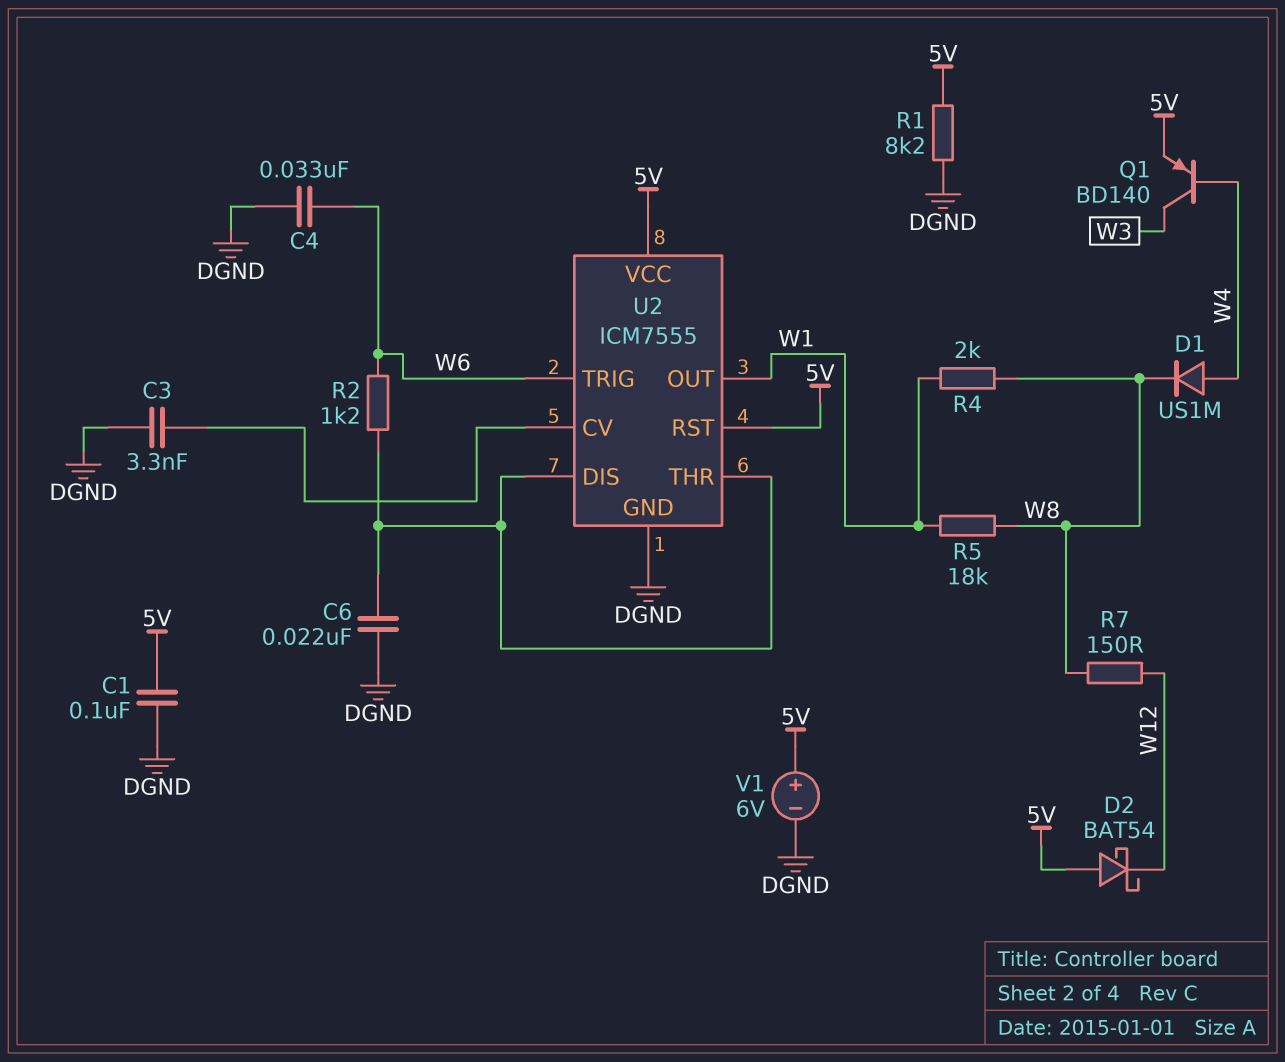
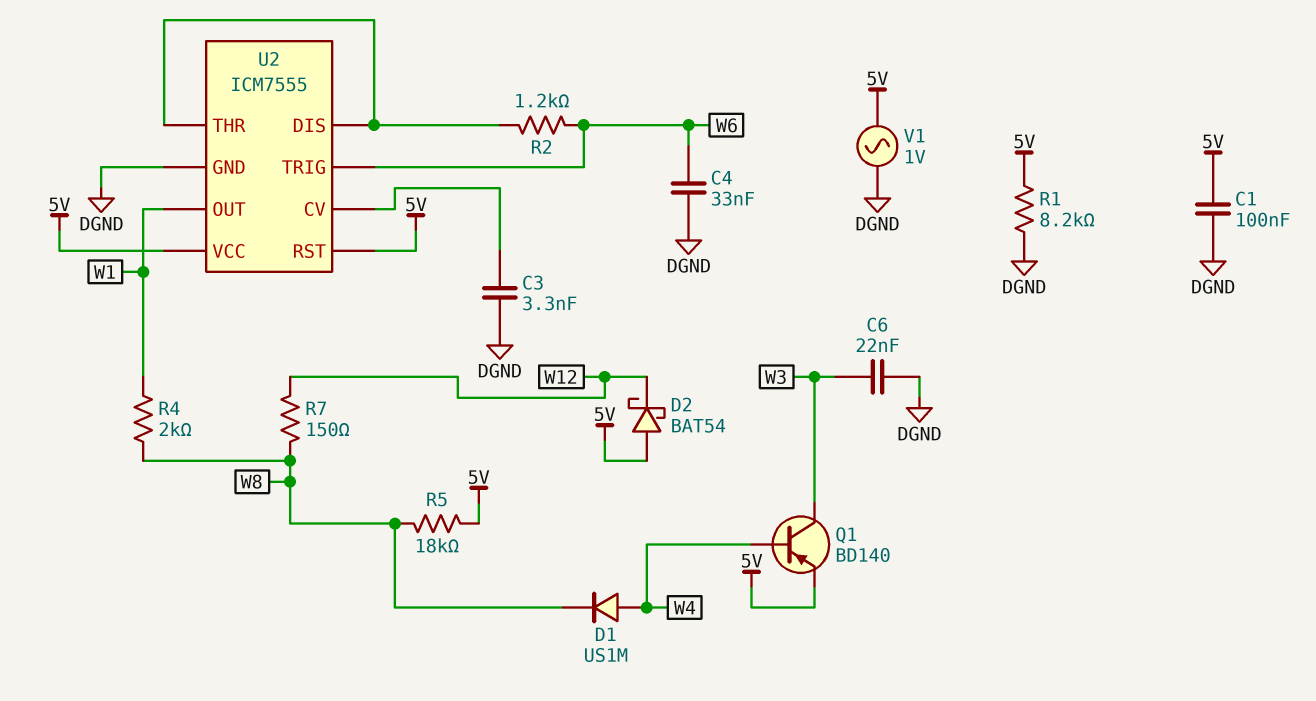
C6: 22nF (DGND, U2/DIS) -> 22nF (DGND, W3)
R5: 18k (W1, W8) -> 18k (5V, W8)
V1: 6V (plus 5V, minus DGND) -> AC 1V (5V, DGND)

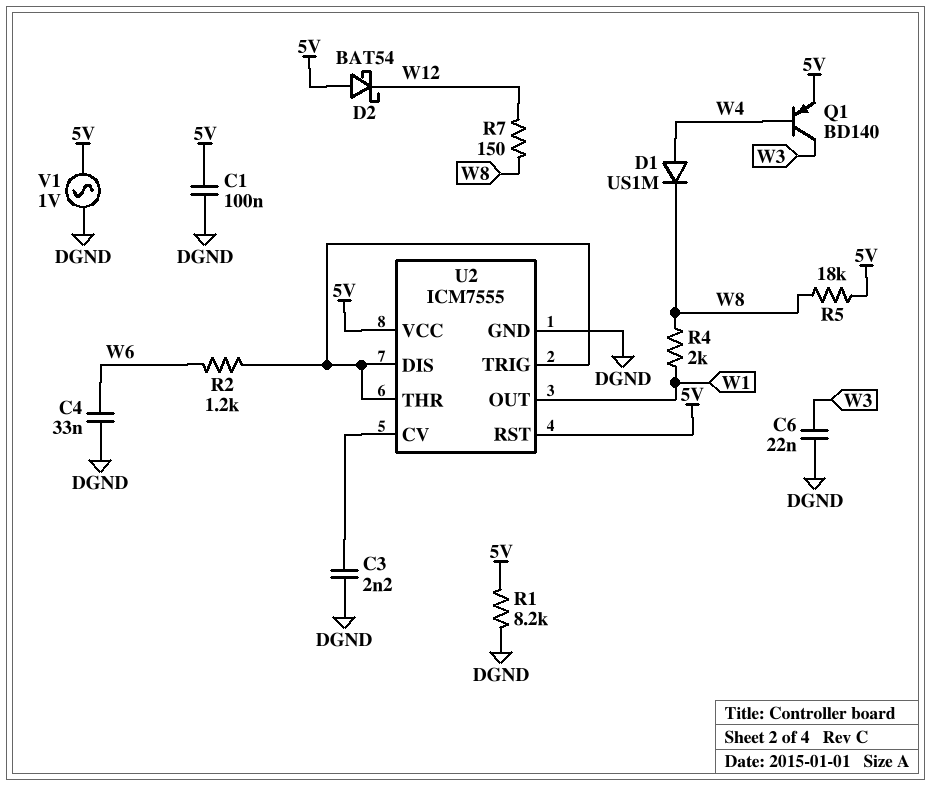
C3: 3.3nF (DGND, U2/CV) -> 2.2nF (DGND, U2/CV)
U2 pin TRIG: W6 -> U2/DIS

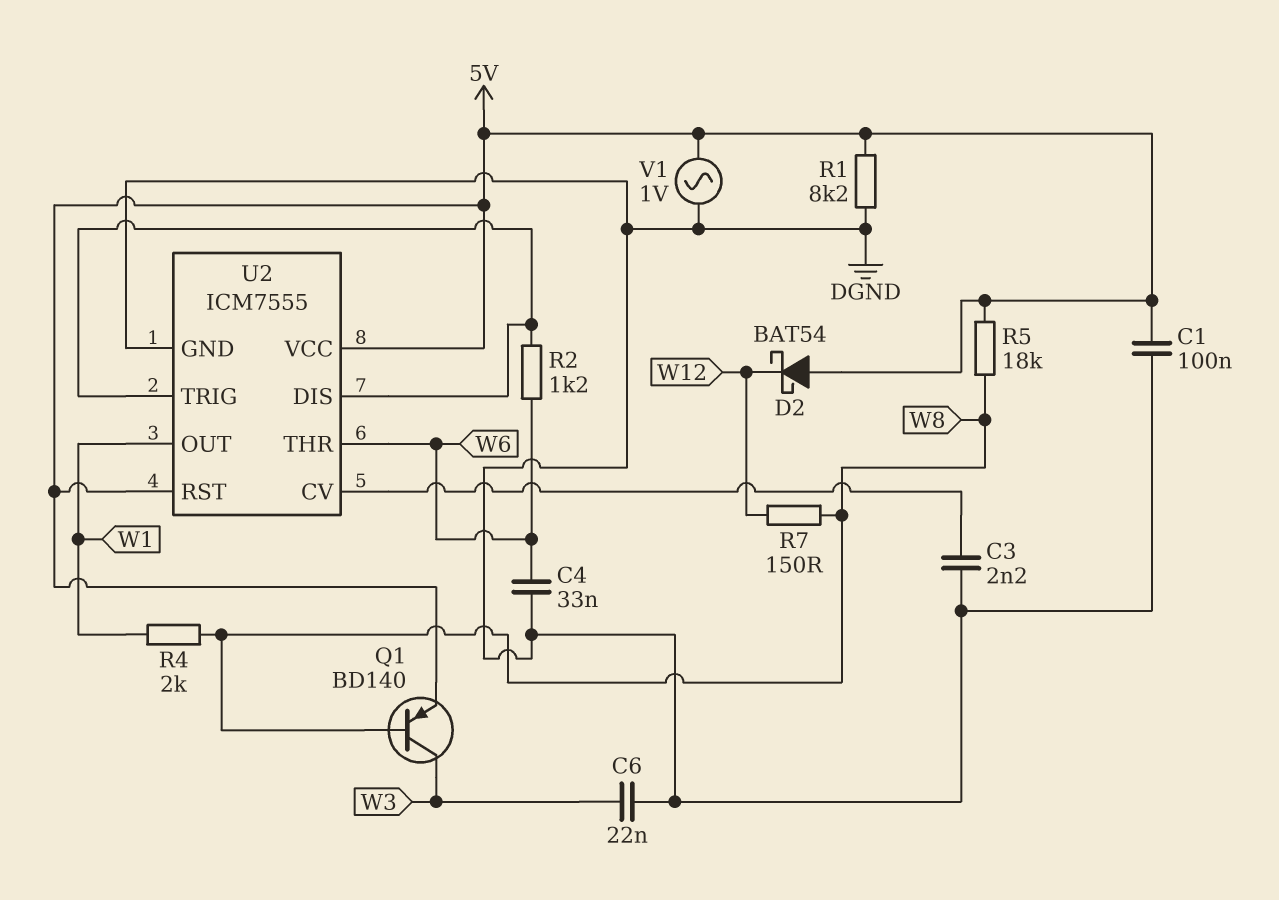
D1: diode US1M (A W4, K W8) -> none
Q1: PNP BD140 (B W4, C W3, E 5V) -> PNP BD140 (B W8, C W3, E 5V)
U2 pin THR: U2/DIS -> W6

